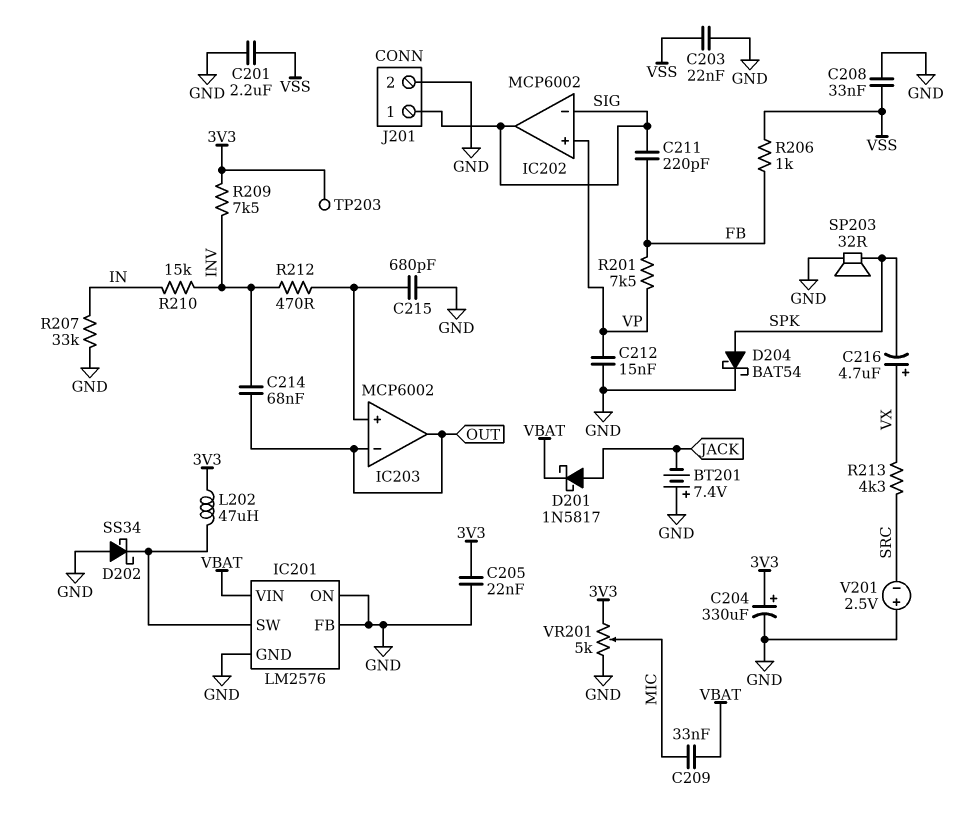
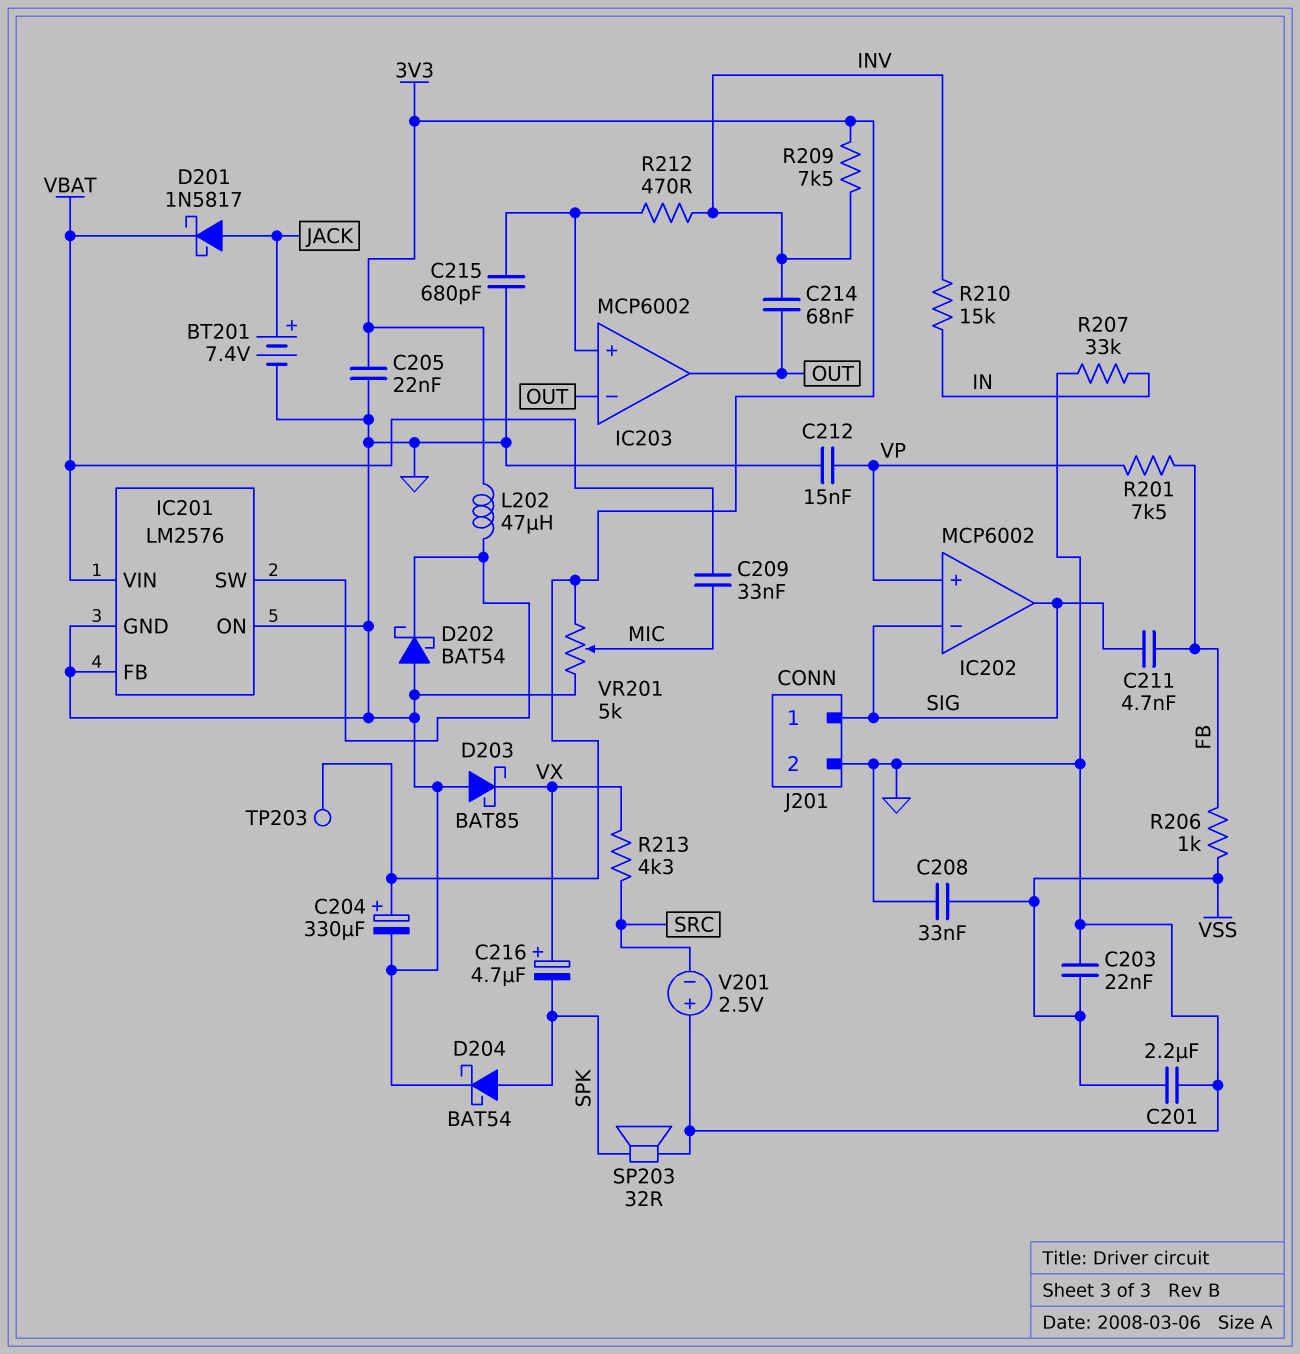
BT201: 7.4V (plus GND, minus JACK) -> 7.4V (plus JACK, minus GND)
C211: 220pF (FB, SIG) -> 4.7nF (FB, SIG)
D202: schottky SS34 (A GND, K IC201/SW) -> schottky BAT54 (A GND, K IC201/SW)
D203: none -> schottky BAT85 (A GND, K VX)

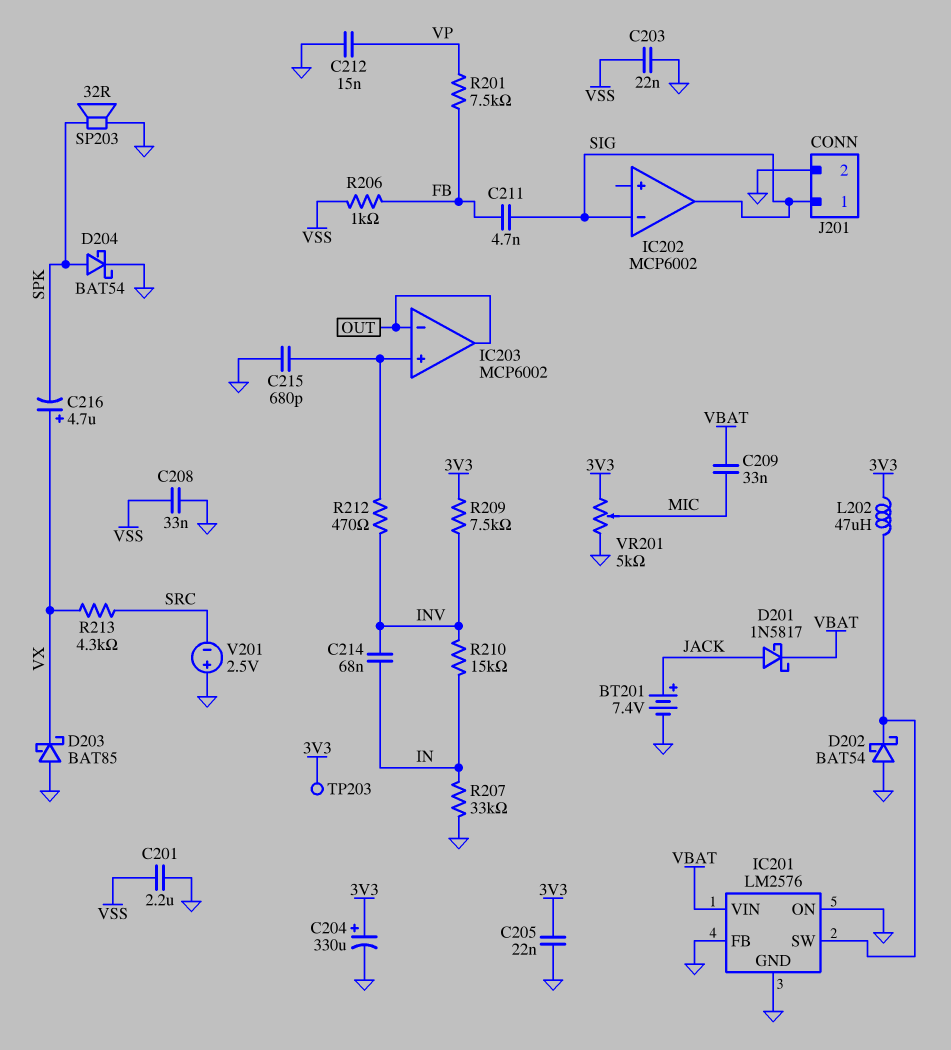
C214: 68nF (INV, OUT) -> 68nF (IN, INV)
IC202 pin in+: VP -> none

